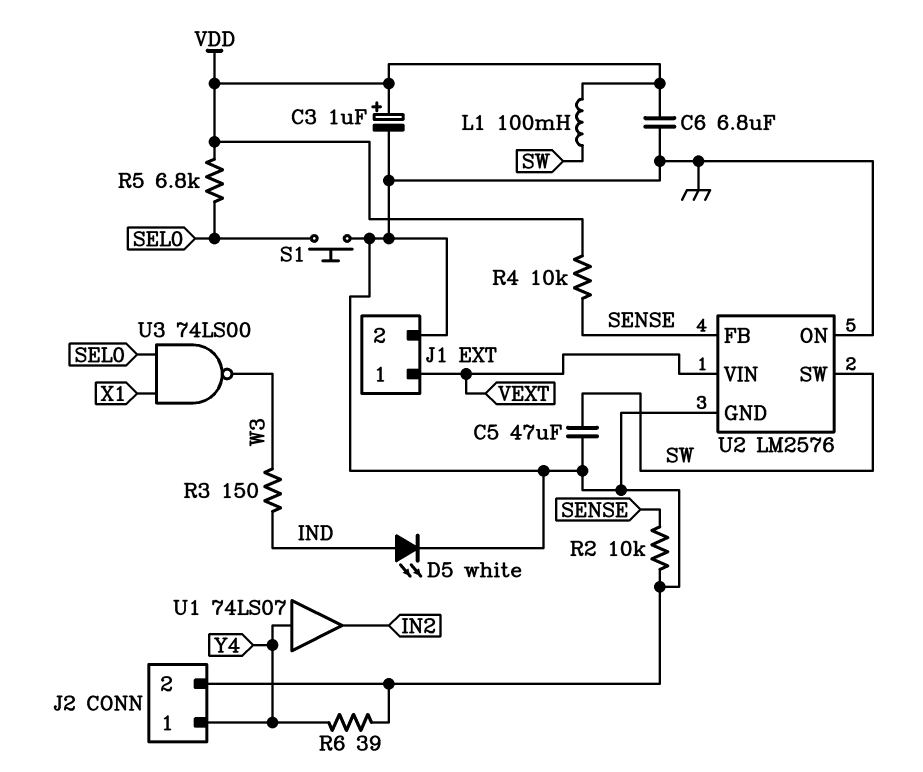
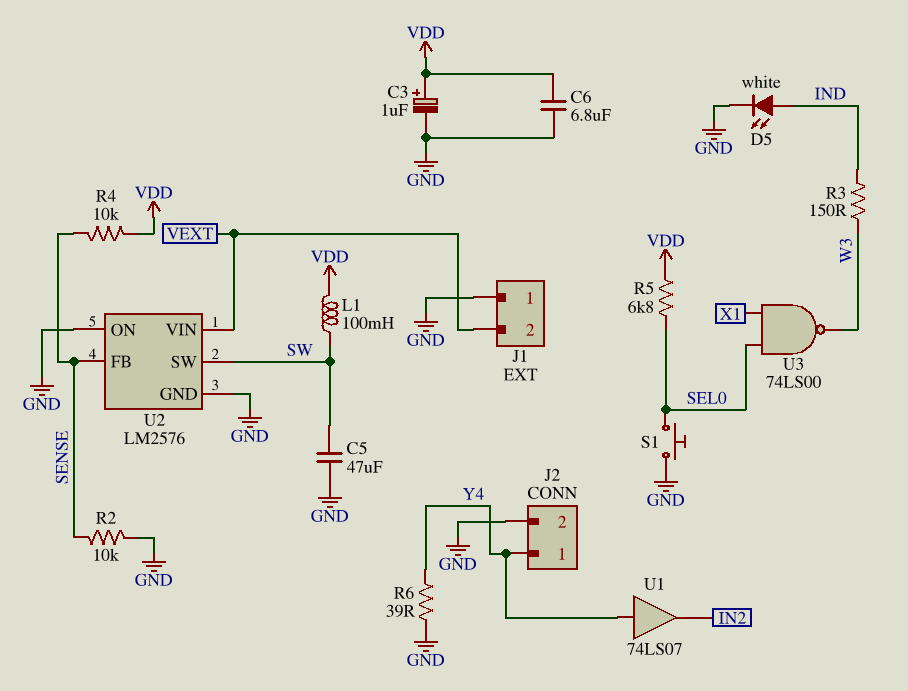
J1 pin 1: VEXT -> GND
J1 pin 2: GND -> VEXT

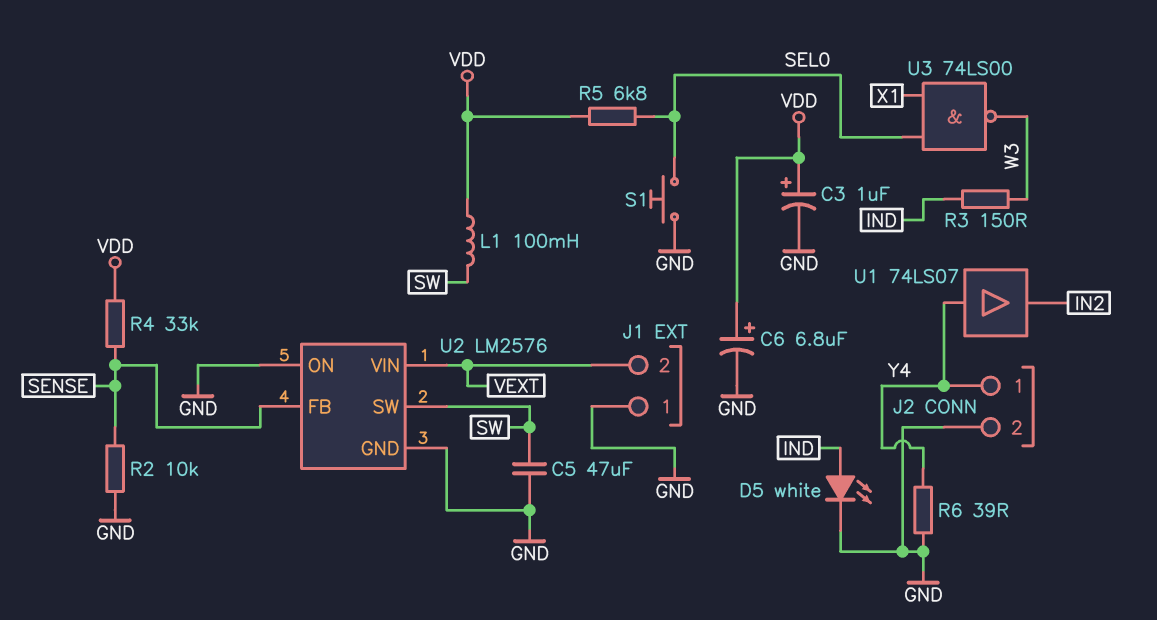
C6: 6.8uF (GND, VDD) -> 6.8uF (plus VDD, minus GND)
R4: 10k (SENSE, VDD) -> 33k (SENSE, VDD)

